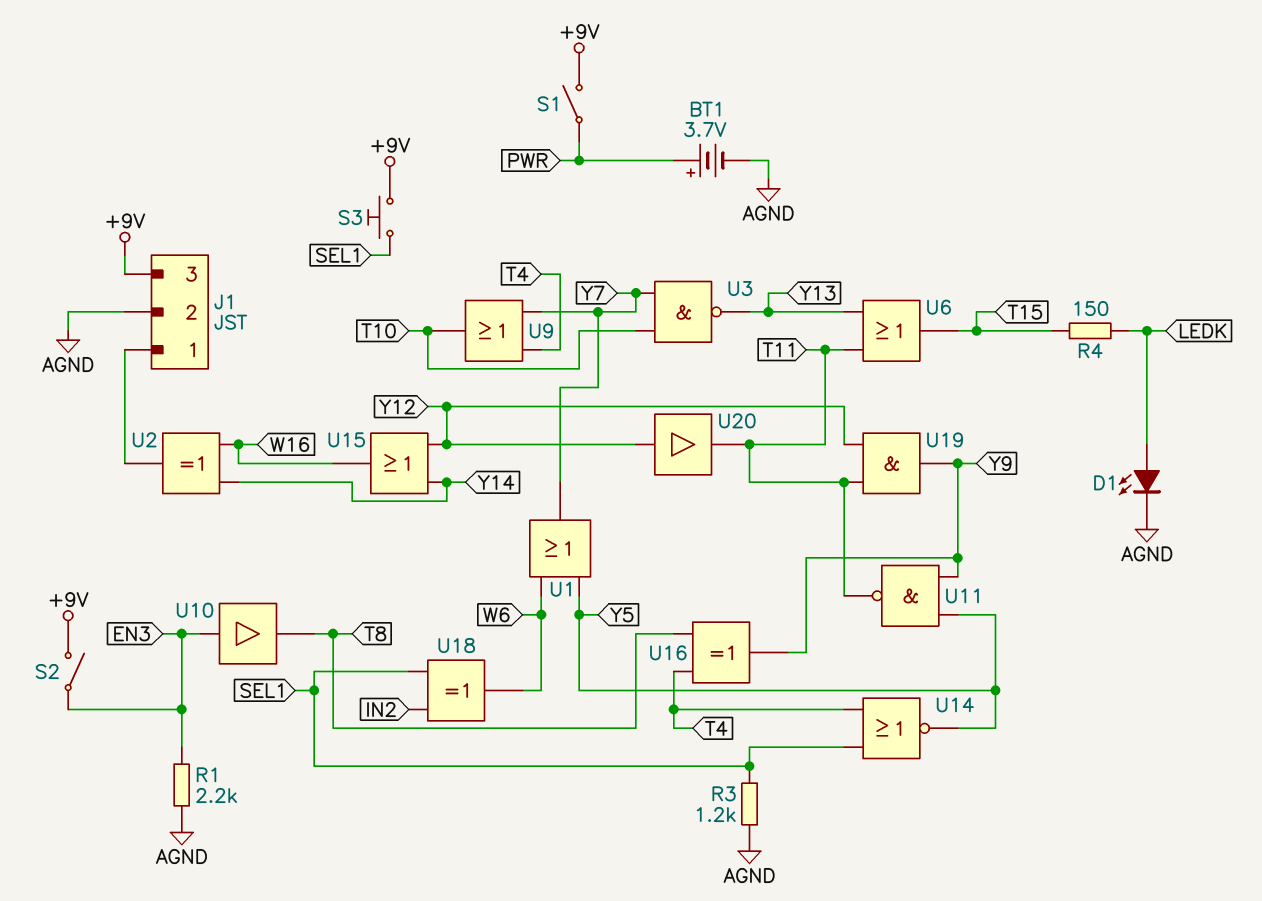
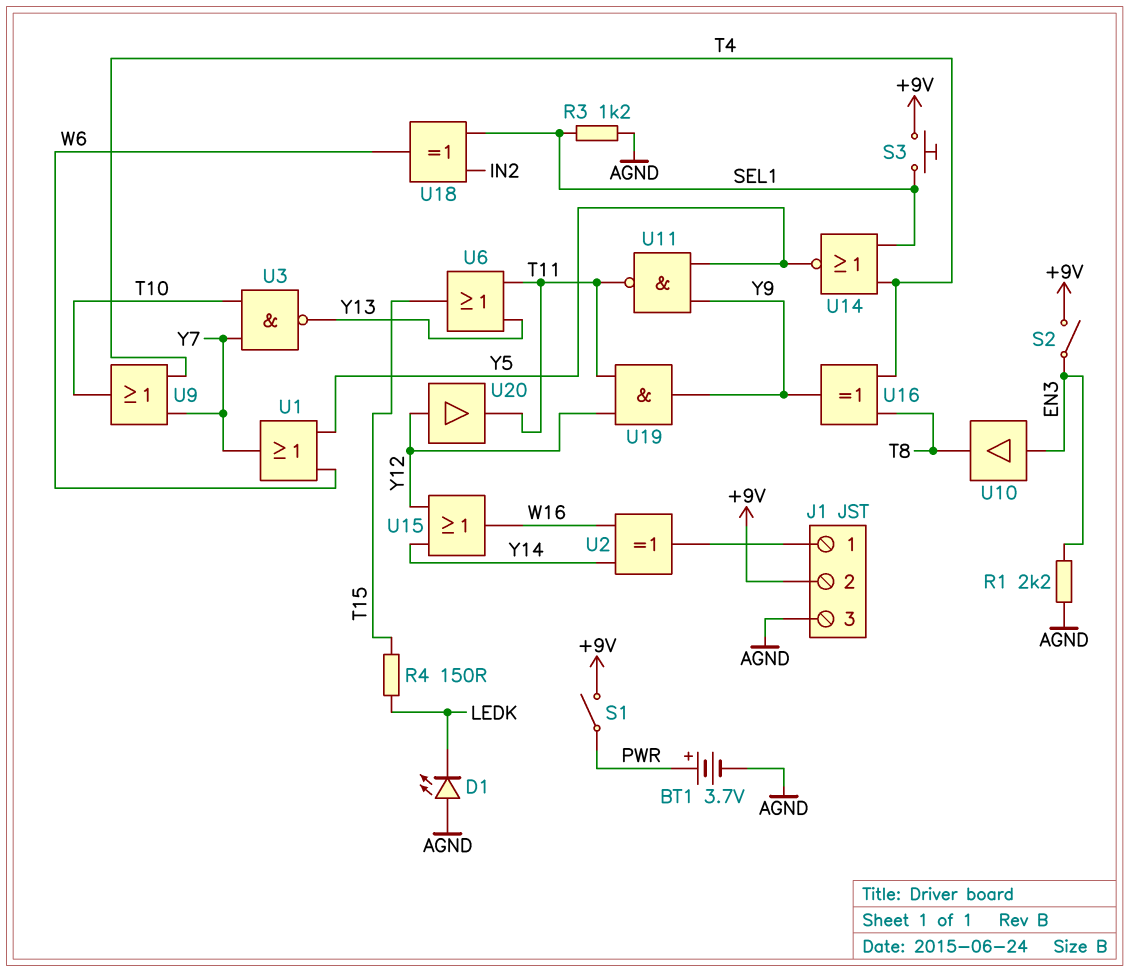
D1: LED (A LEDK, K AGND) -> LED (A AGND, K LEDK)
J1 pin 2: AGND -> +9V
J1 pin 3: +9V -> AGND

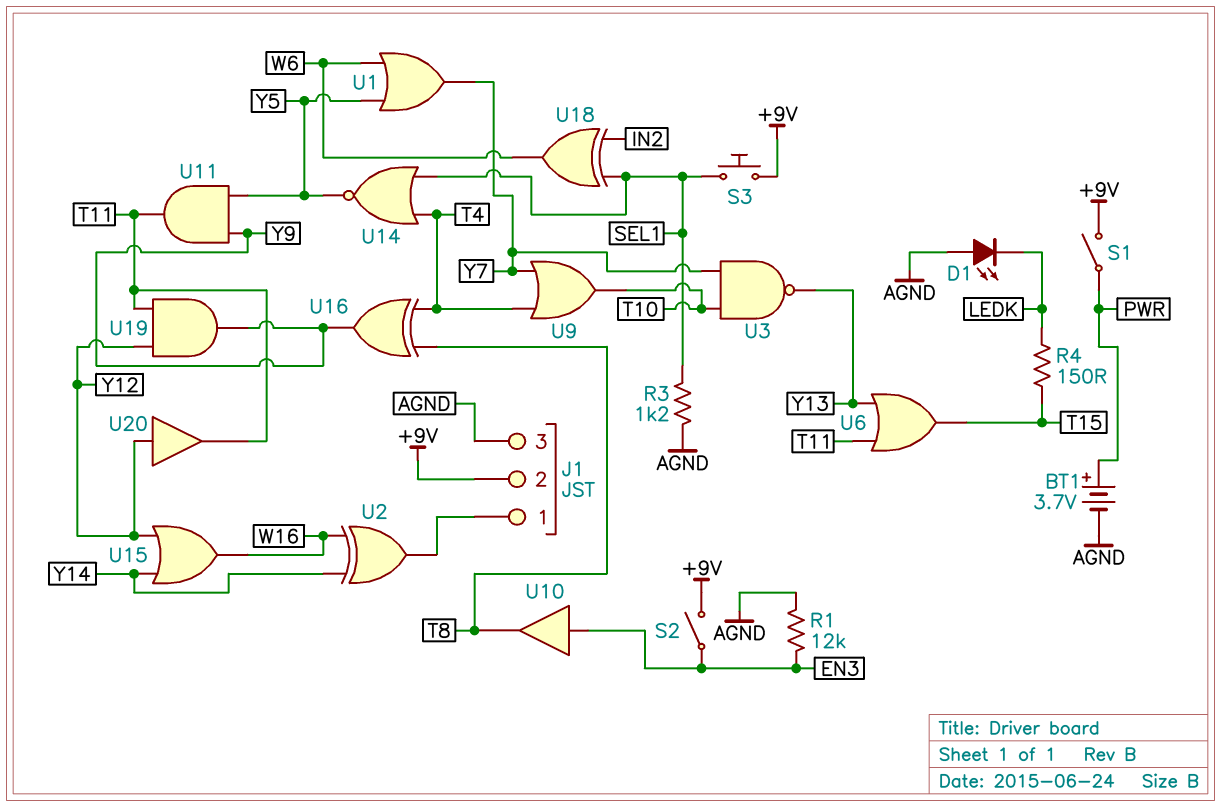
R1: 2.2k (AGND, EN3) -> 12k (AGND, EN3)
U11: NAND (in Y5, in Y9, out T11) -> AND (in Y5, in Y9, out T11)

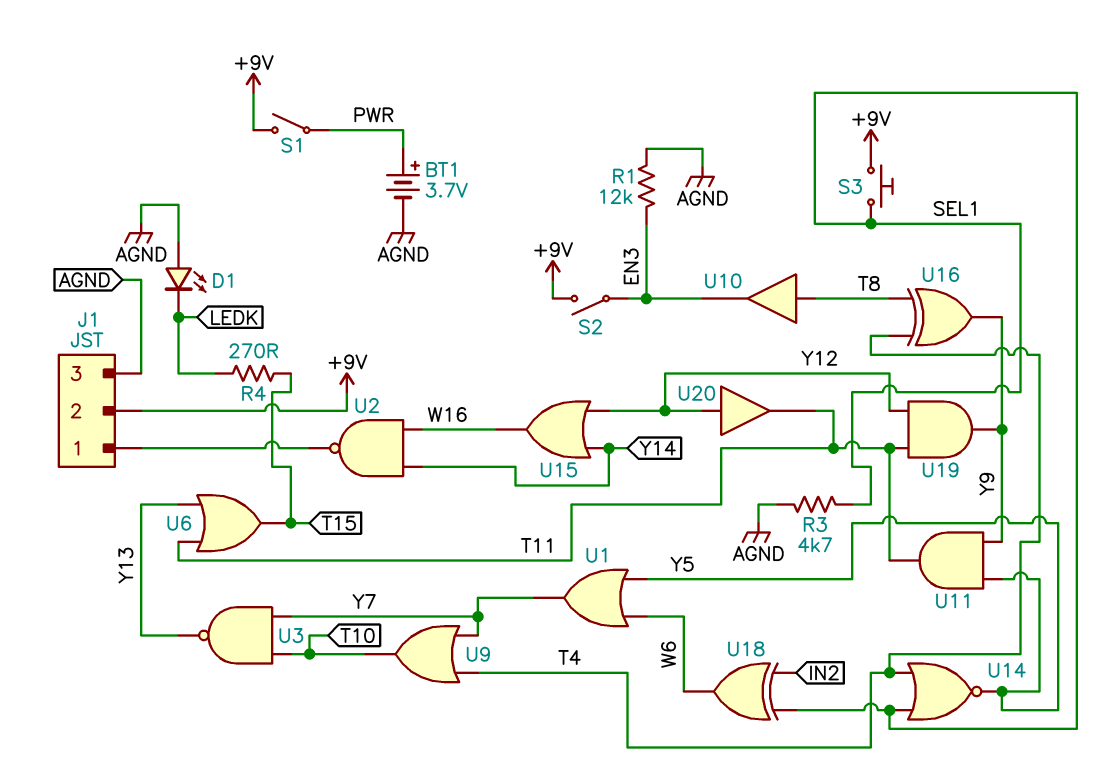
R3: 1.2k (AGND, SEL1) -> 4.7k (AGND, SEL1)
R4: 150 (LEDK, T15) -> 270 (LEDK, T15)
U2: XOR (in W16, in Y14, out J1/1) -> NAND (in W16, in Y14, out J1/1)
U10: buffer (in EN3, out T8) -> buffer (in T8, out EN3)

